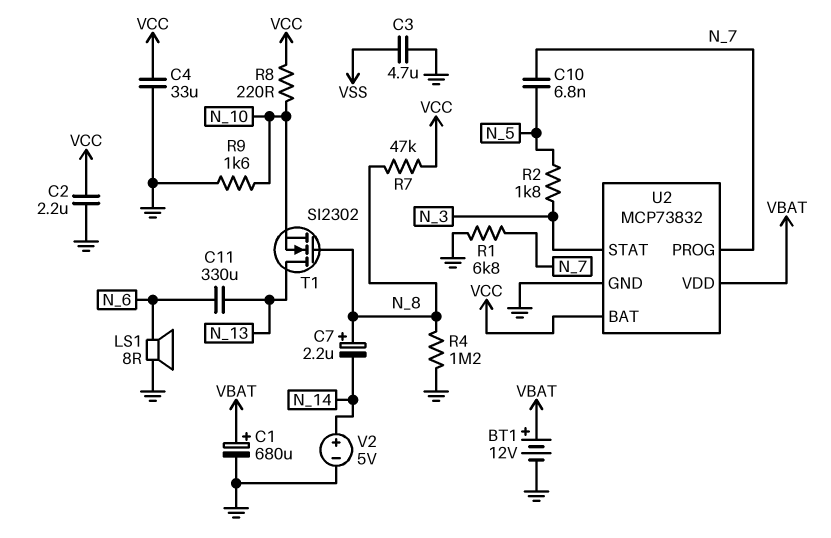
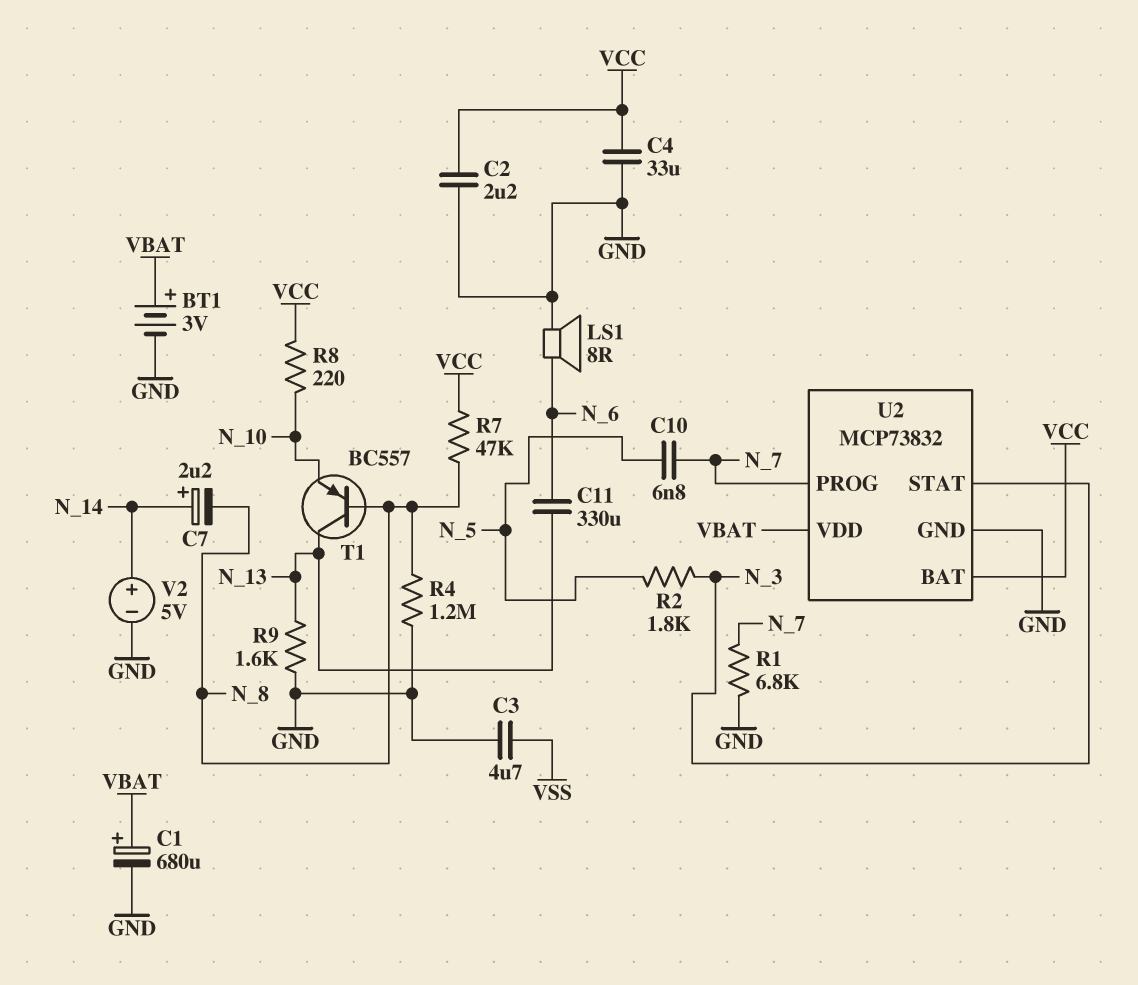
BT1: 12V (plus VBAT, minus GND) -> 3V (plus VBAT, minus GND)
C7: 2.2uF (plus N_8, minus N_14) -> 2.2uF (plus N_14, minus N_8)
R9: 1.6k (GND, N_10) -> 1.6k (GND, N_13)
T1: NMOS SI2302 (G N_8, D N_13, S N_10) -> PNP BC557 (B N_8, C N_13, E N_10)

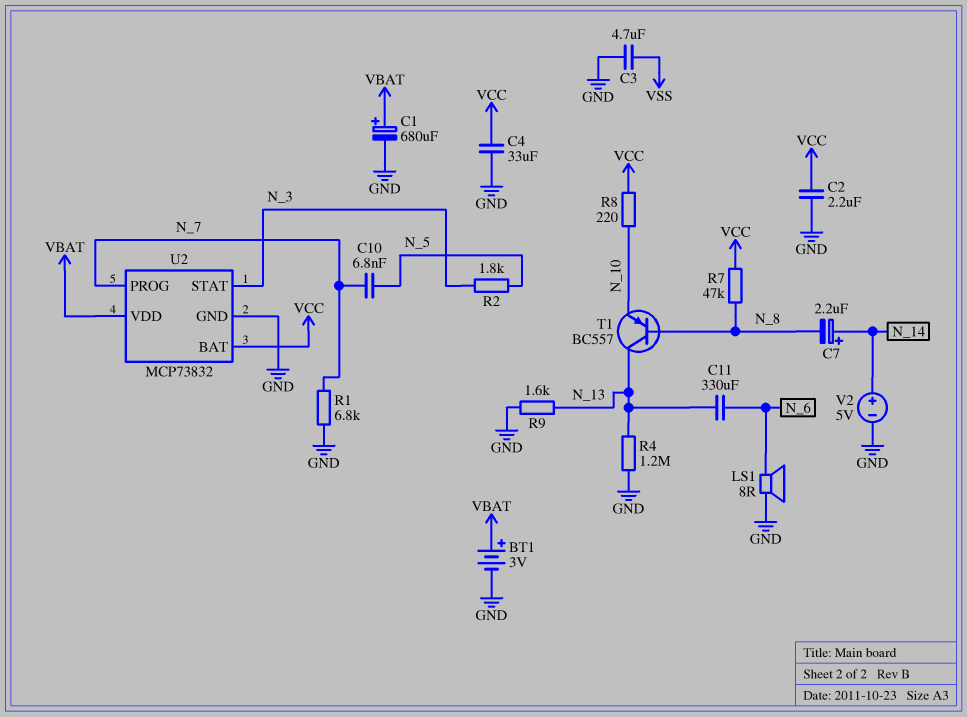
R4: 1.2M (GND, N_8) -> 1.2M (GND, N_13)

